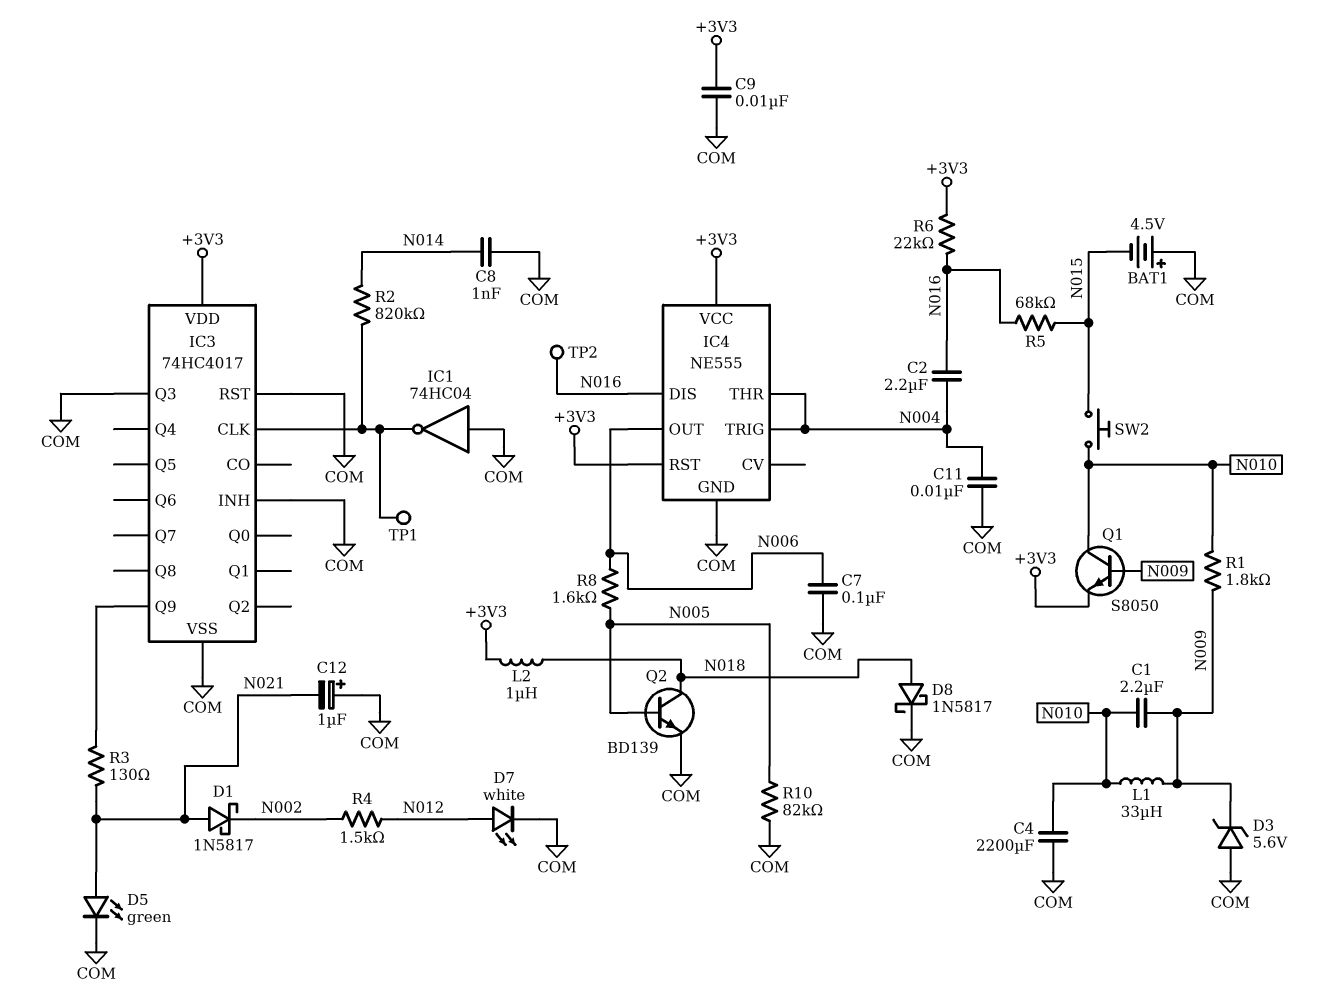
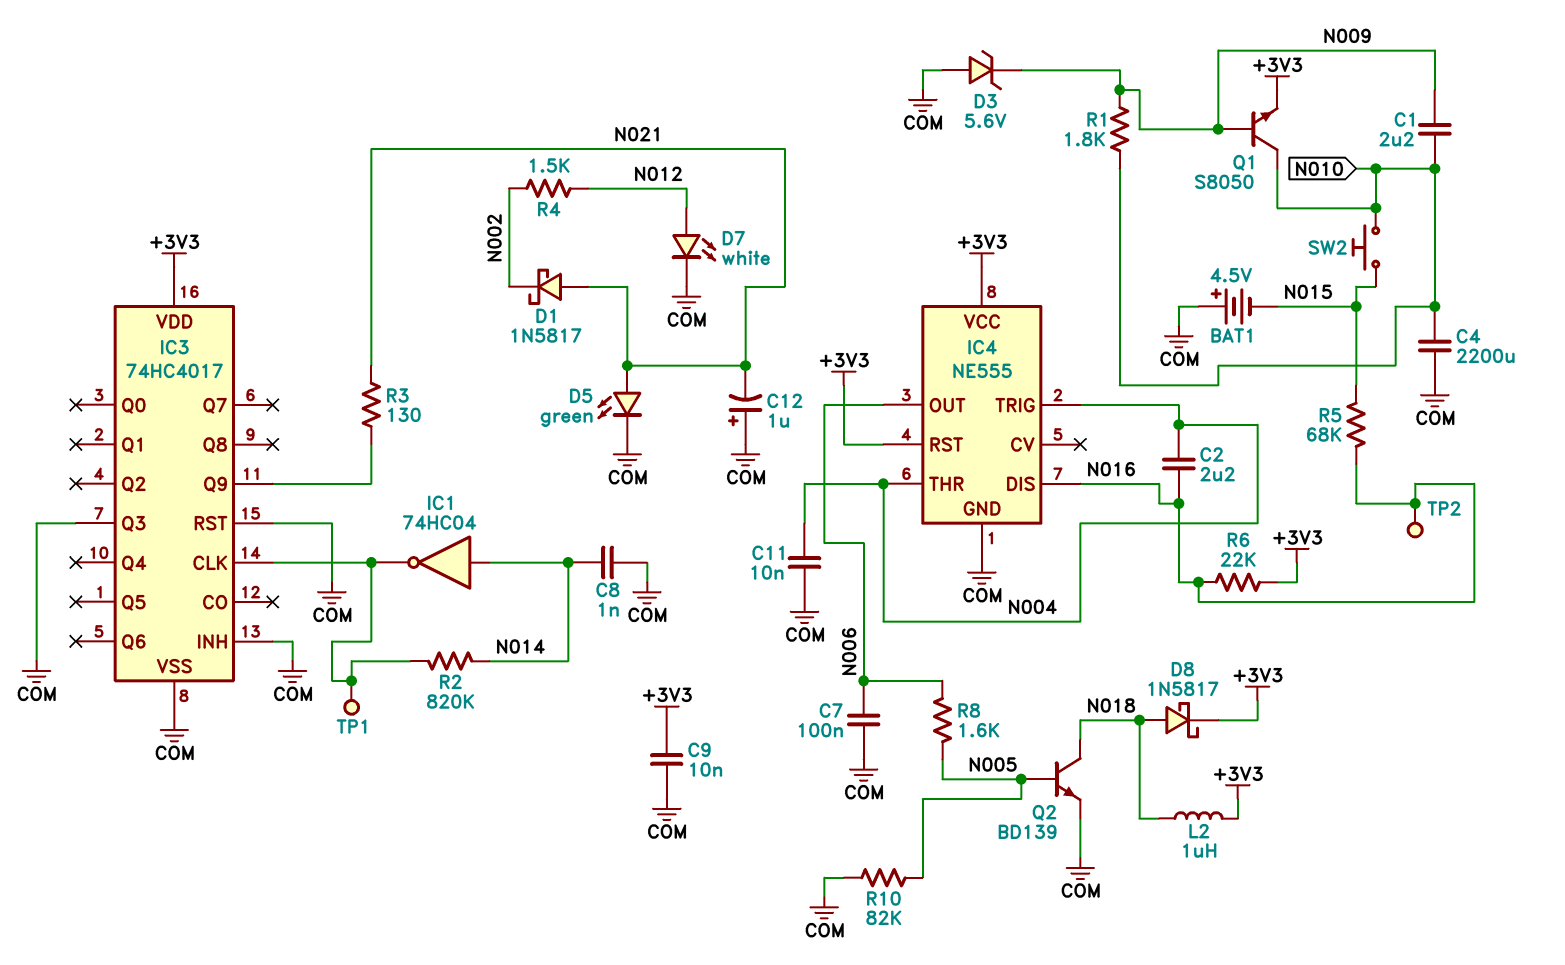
D8: schottky 1N5817 (A N018, K COM) -> schottky 1N5817 (A N018, K +3V3)
IC1: NOT 74HC04 (in COM, out IC3/CLK) -> NOT 74HC04 (in N014, out IC3/CLK)
L1: 33uH (N009, N010) -> none

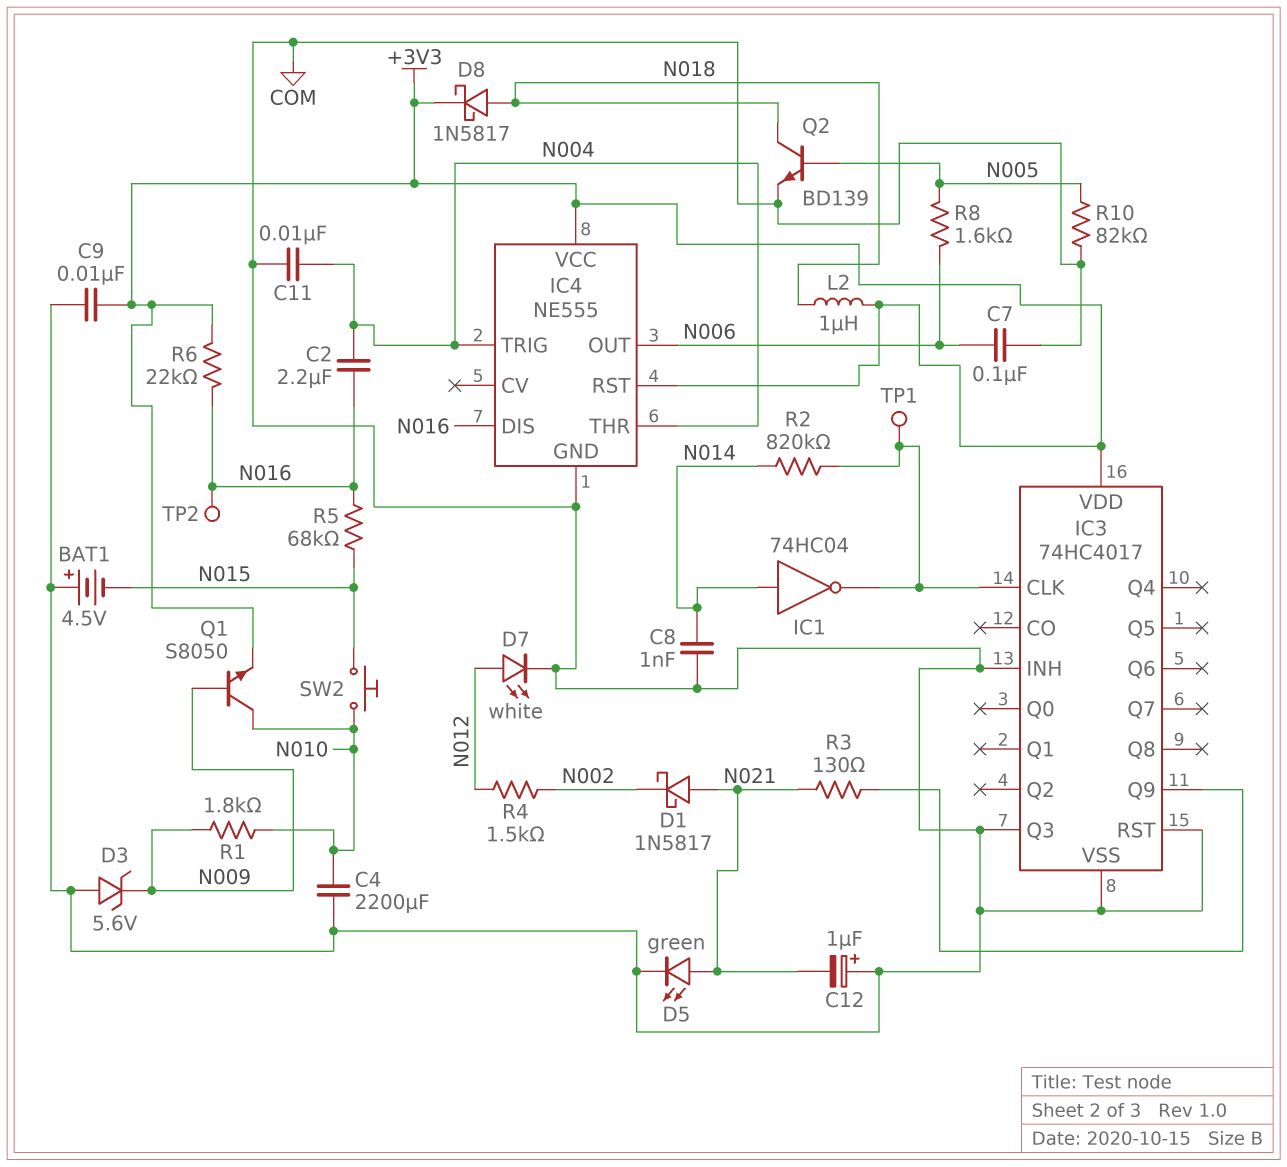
C1: 2.2uF (N009, N010) -> none

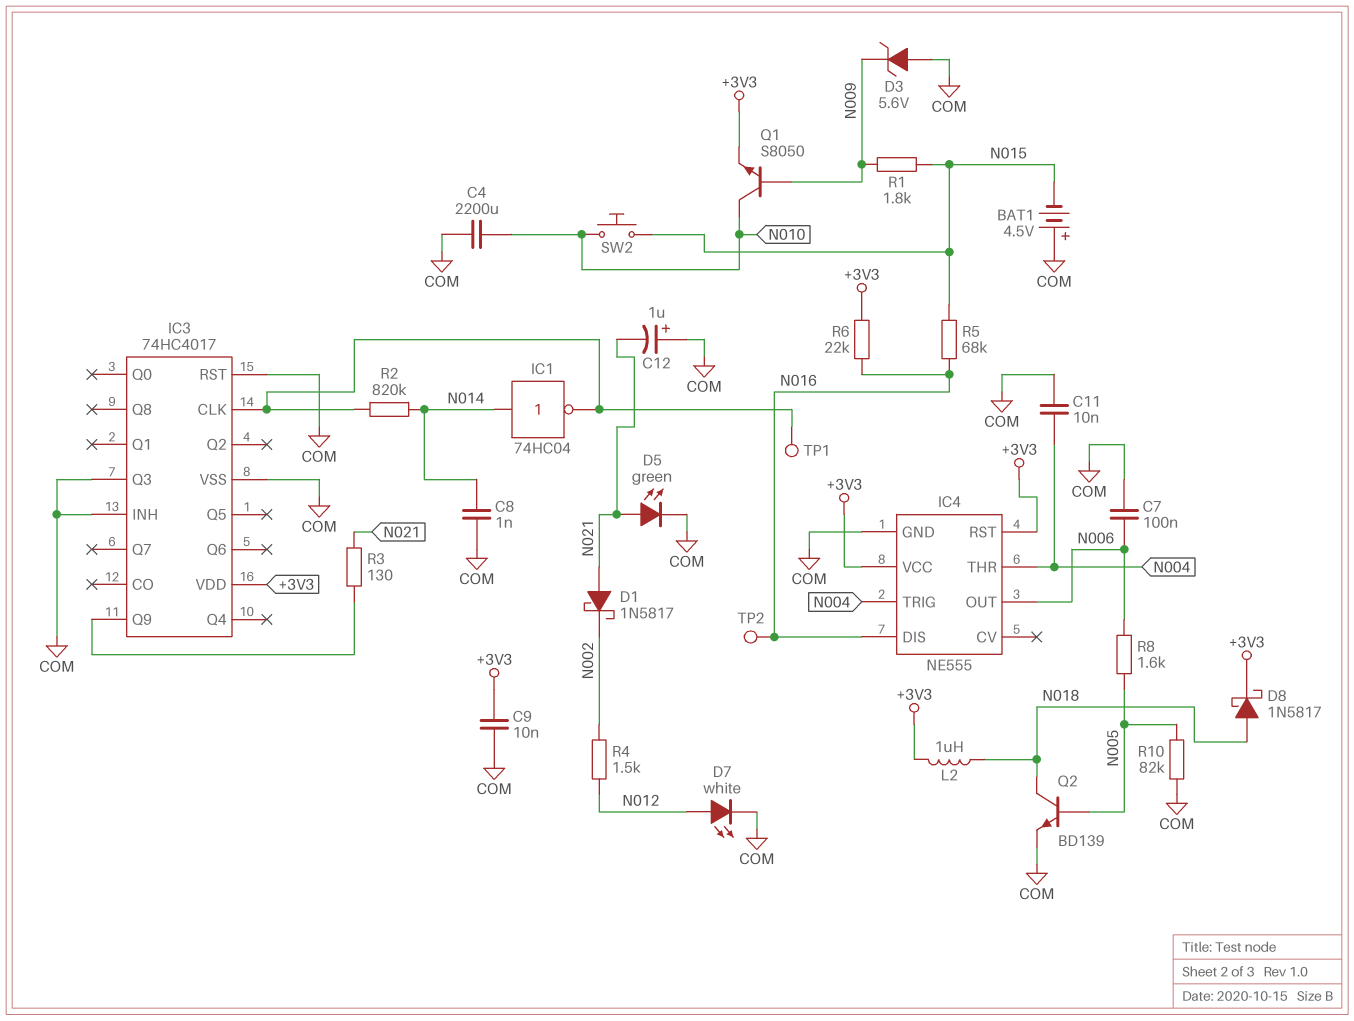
C2: 2.2uF (N004, N016) -> none
R1: 1.8k (N009, N010) -> 1.8k (N009, N015)

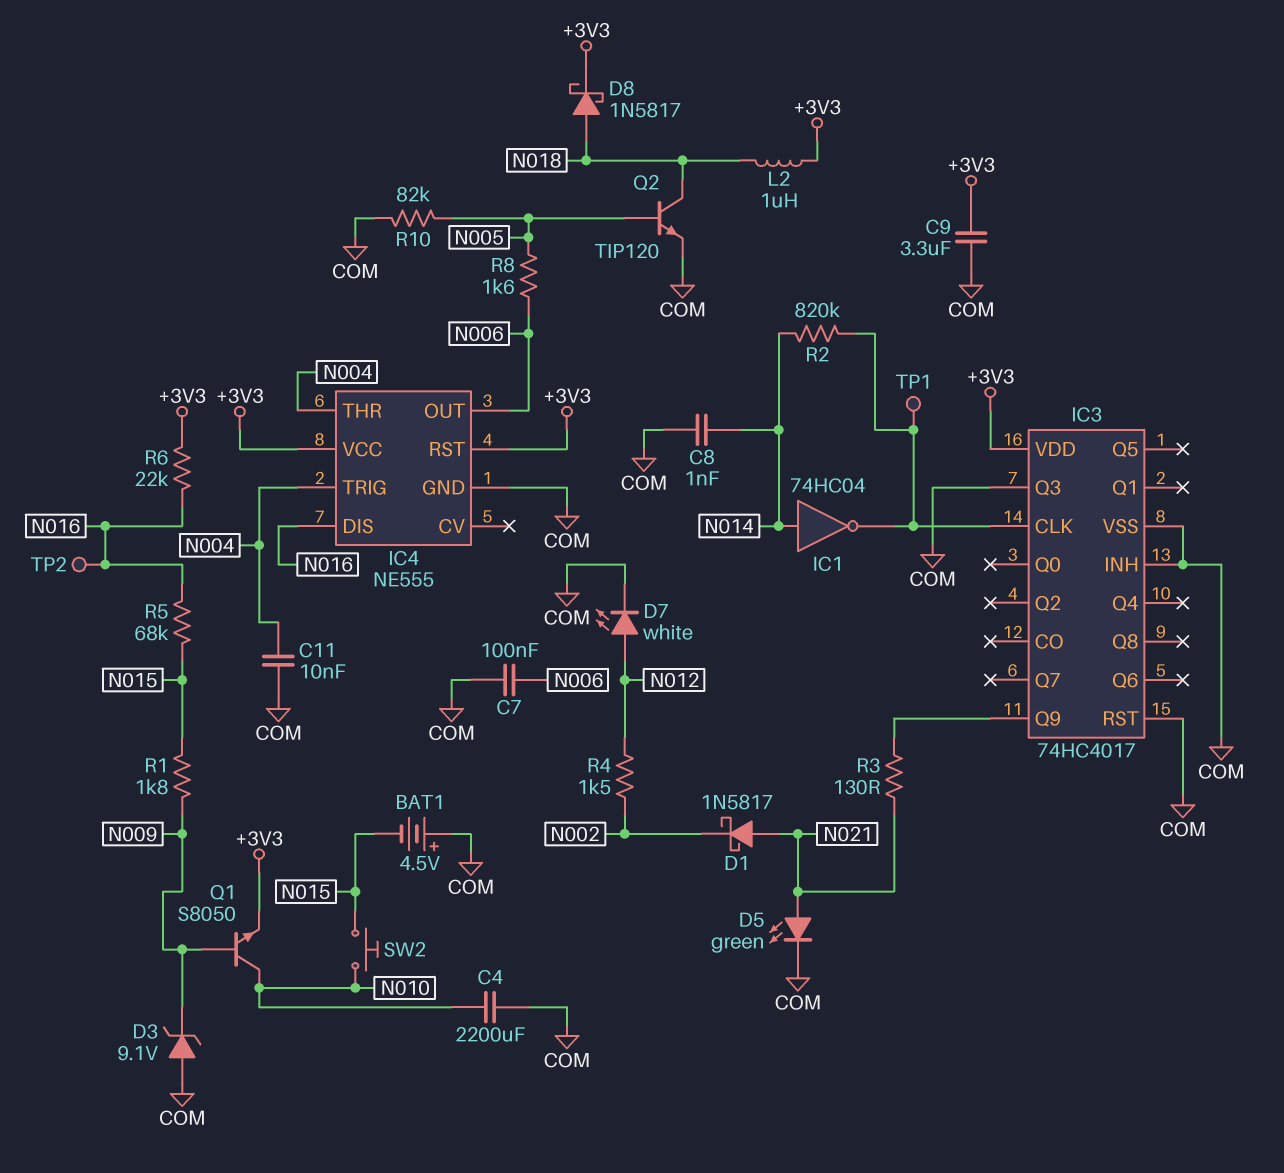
C9: 10nF (+3V3, COM) -> 3.3uF (+3V3, COM)
C12: 1uF (plus COM, minus N021) -> none
D3: zener 5.6V (A COM, K N009) -> zener 9.1V (A COM, K N009)
Q2: NPN BD139 (B N005, C N018, E COM) -> NPN TIP120 (B N005, C N018, E COM)

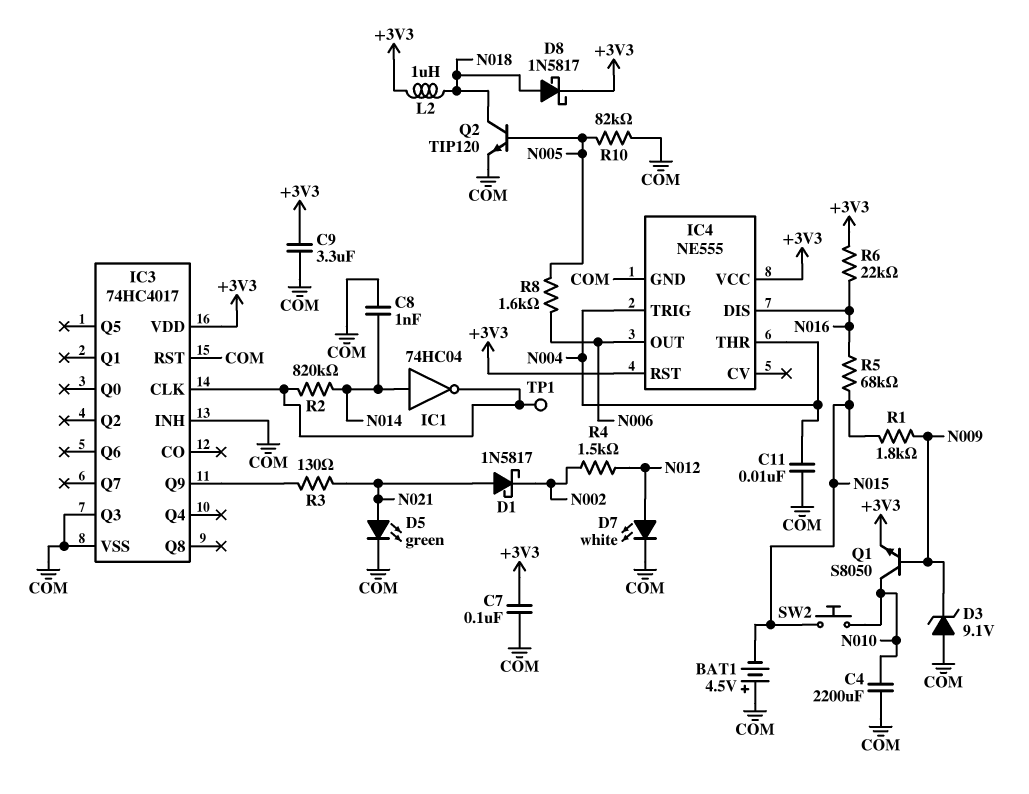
C7: 100nF (COM, N006) -> 100nF (+3V3, COM)
TP2: test point (N016) -> none

